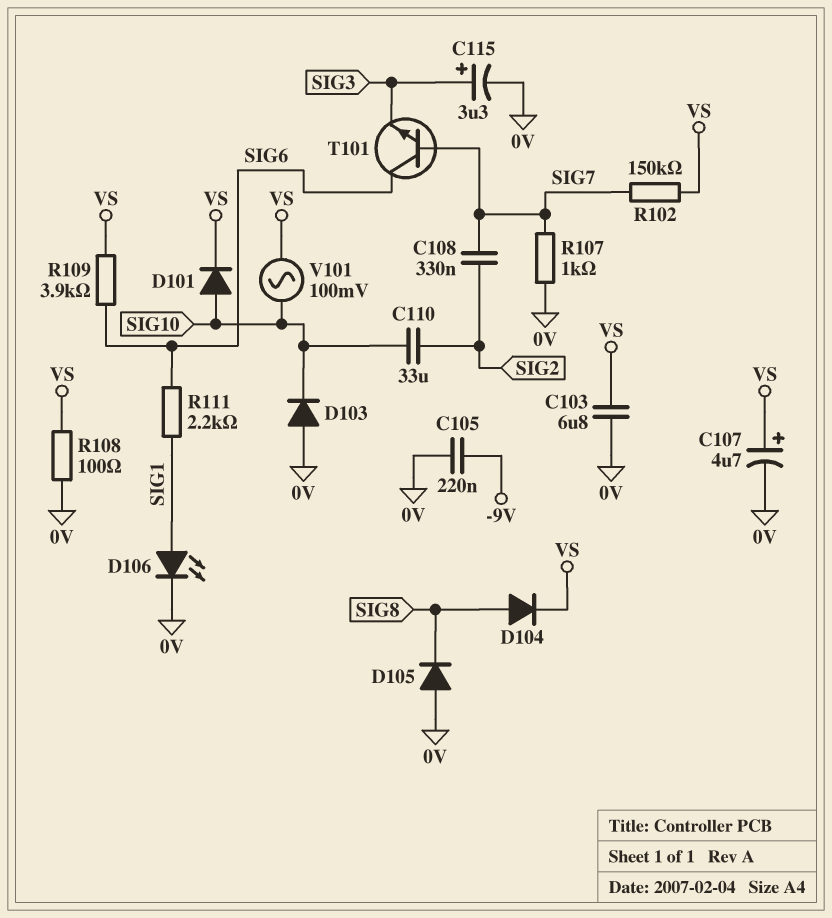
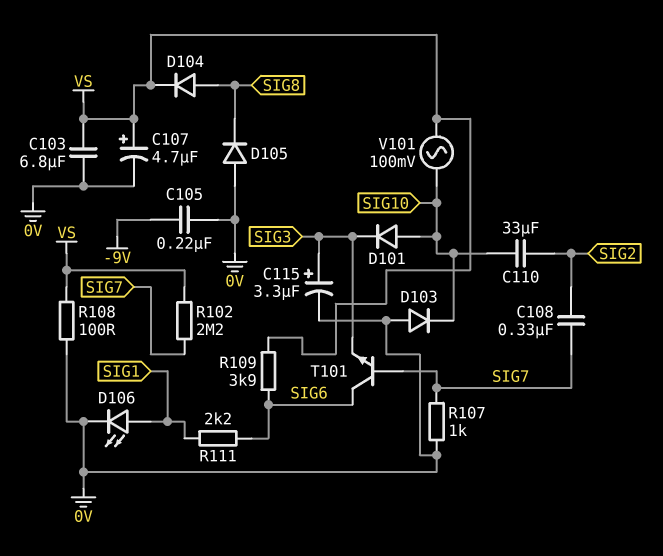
D101: diode (A SIG10, K VS) -> diode (A SIG10, K SIG3)
R102: 150k (SIG7, VS) -> 2.2M (SIG7, VS)

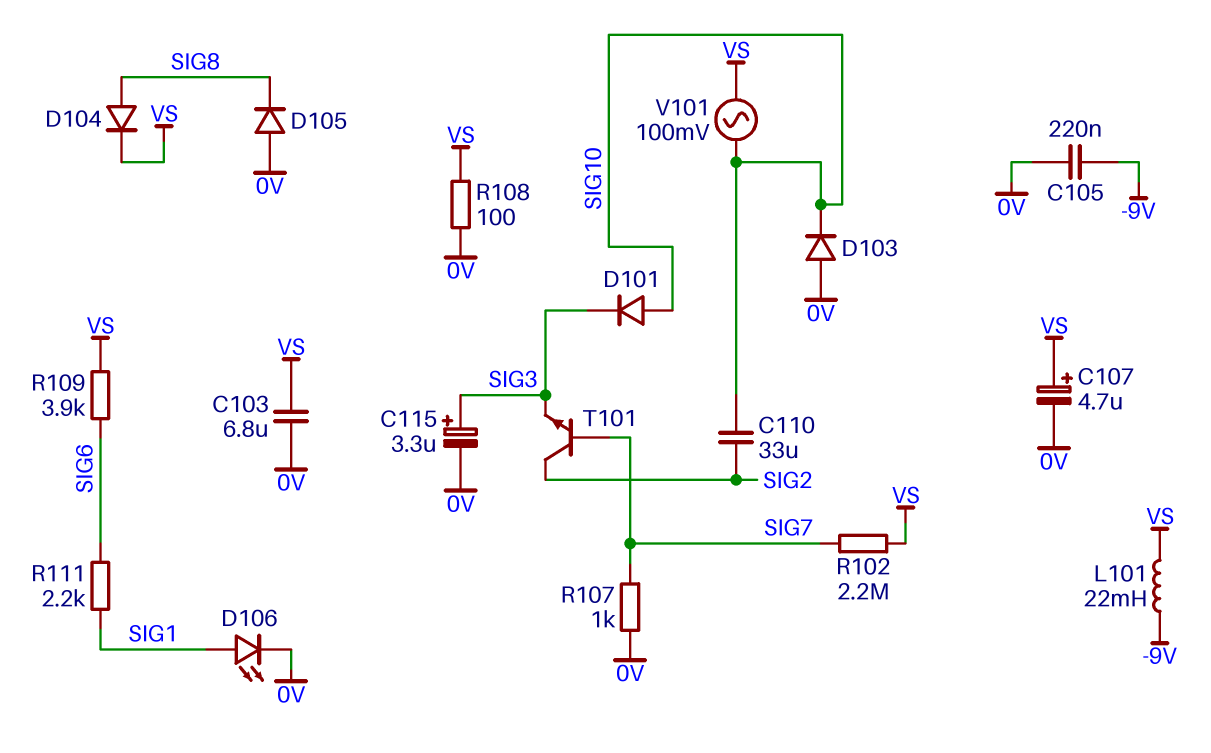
C108: 330nF (SIG2, SIG7) -> none
L101: none -> 22mH (-9V, VS)
T101: NPN (B SIG7, C SIG6, E SIG3) -> NPN (B SIG7, C SIG2, E SIG3)

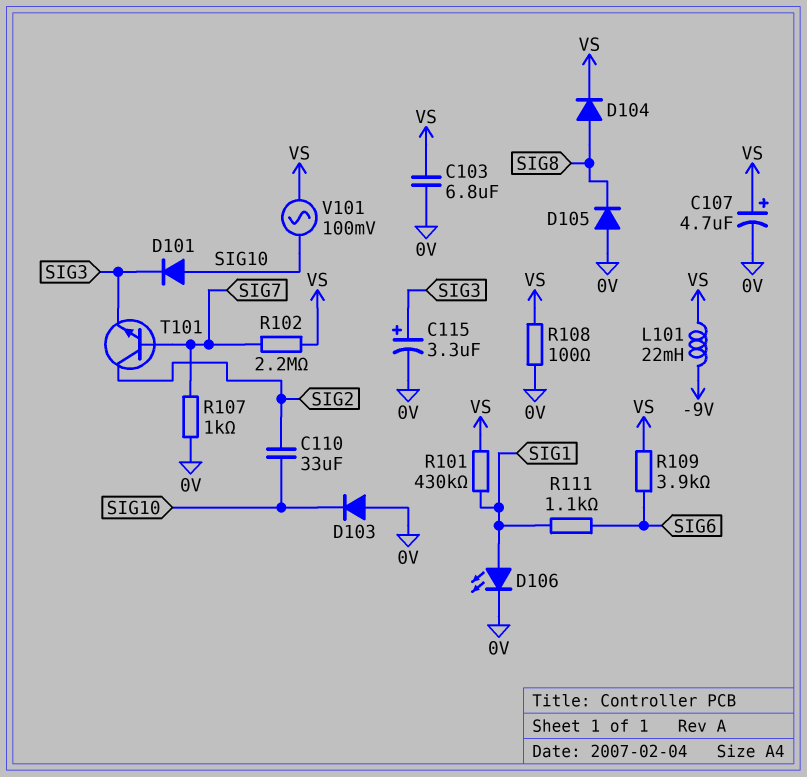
C105: 220nF (-9V, 0V) -> none
R101: none -> 430k (SIG1, VS)
R111: 2.2k (SIG1, SIG6) -> 1.1k (SIG1, SIG6)

